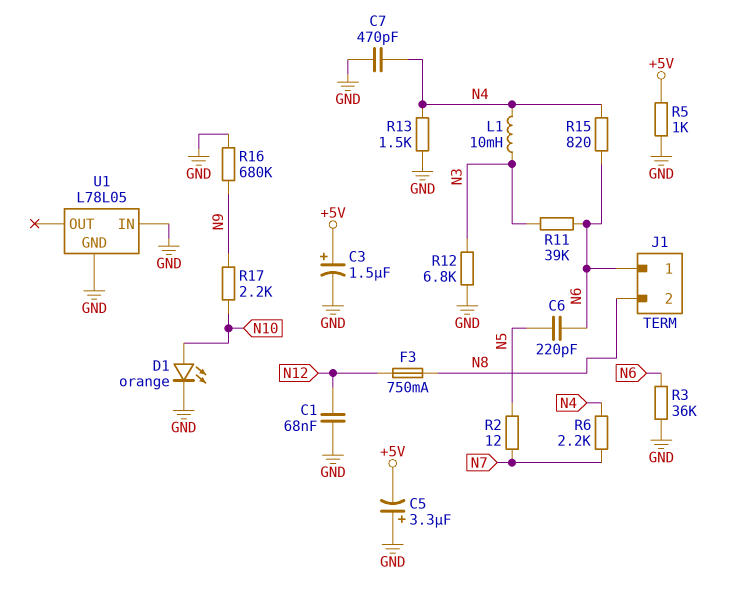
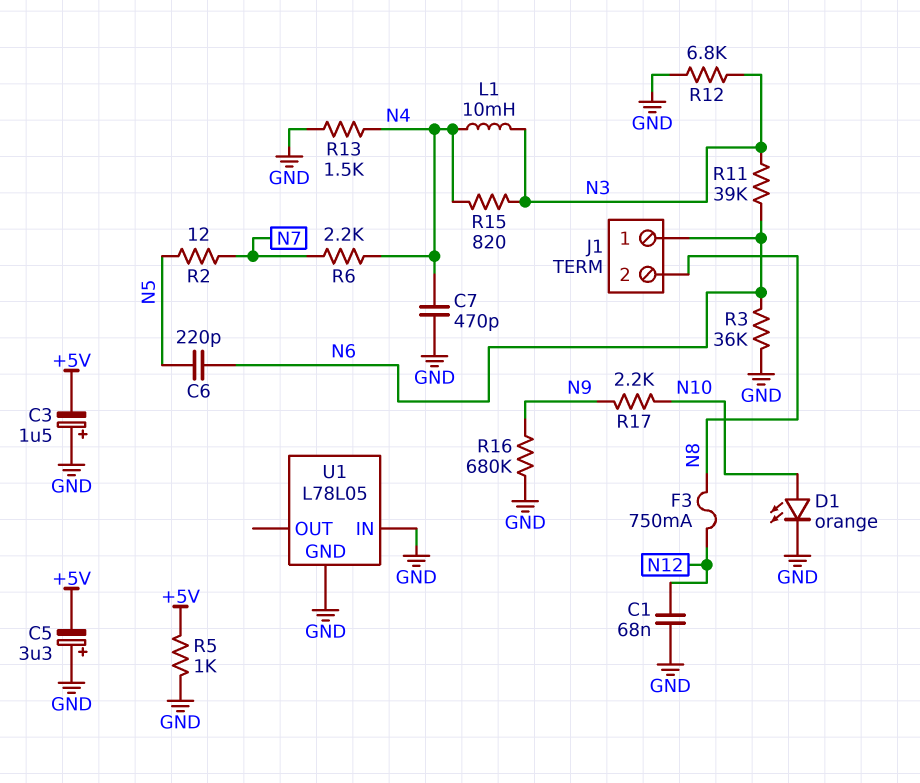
C3: 1.5uF (plus +5V, minus GND) -> 1.5uF (plus GND, minus +5V)
R15: 820 (N4, N6) -> 820 (N3, N4)

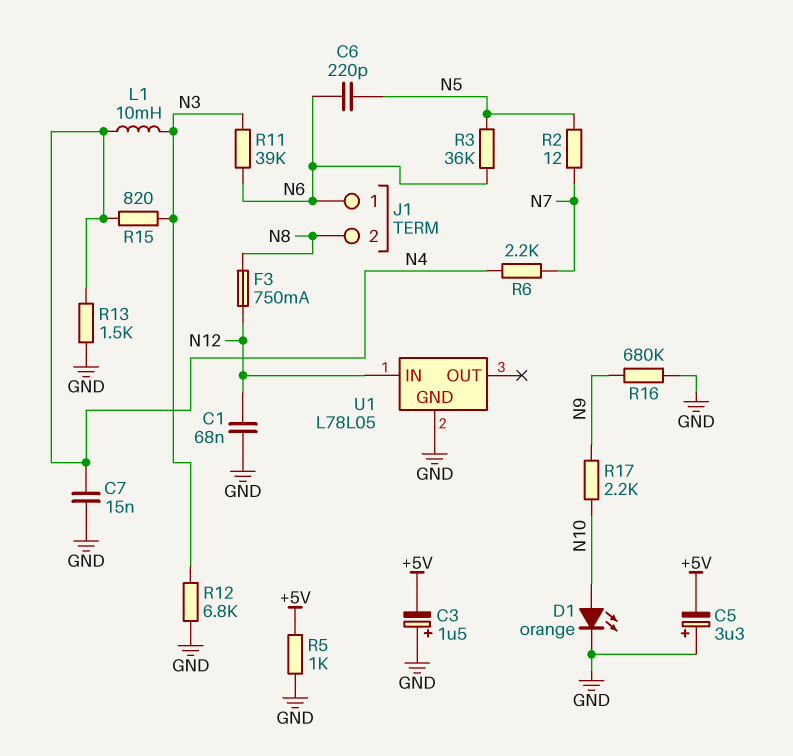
C7: 470pF (GND, N4) -> 15nF (GND, N4)
R3: 36k (GND, N6) -> 36k (N5, N6)
U1 pin IN: GND -> N12

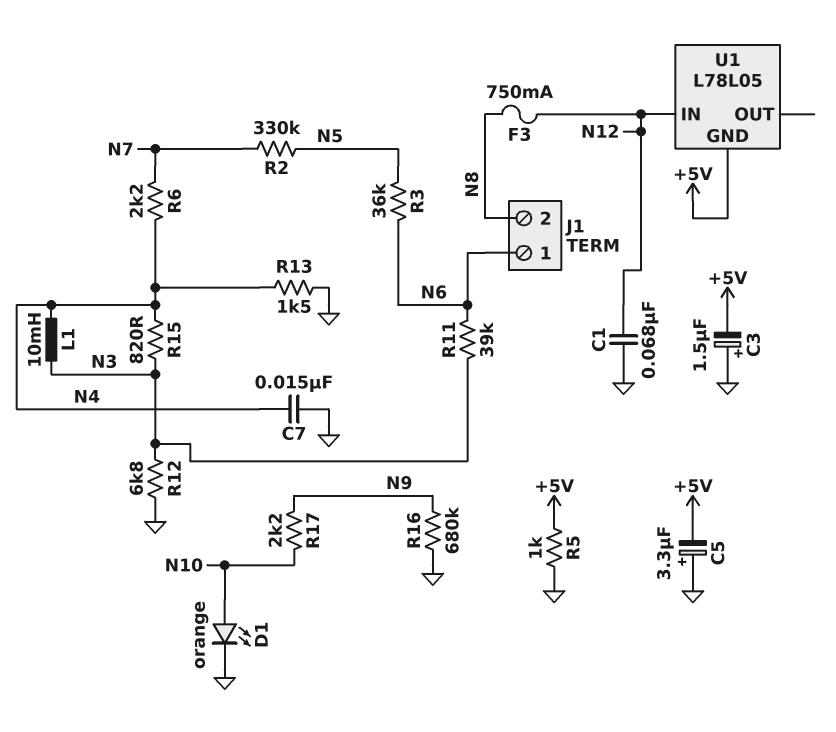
C6: 220pF (N5, N6) -> none
R2: 12 (N5, N7) -> 330k (N5, N7)
U1 pin GND: GND -> +5V

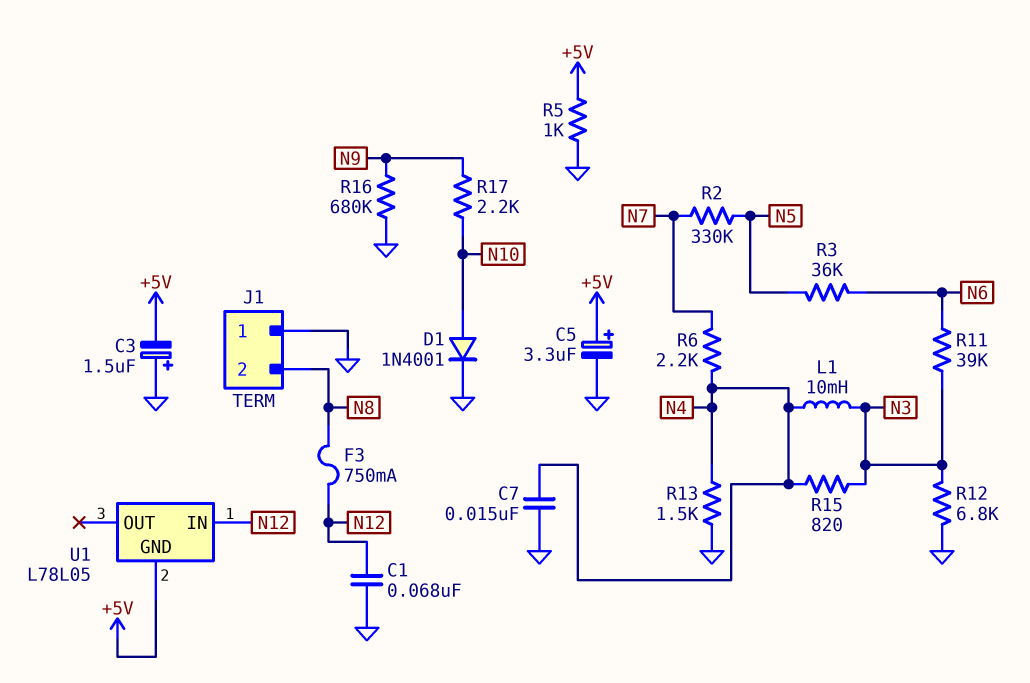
C5: 3.3uF (plus GND, minus +5V) -> 3.3uF (plus +5V, minus GND)
D1: LED orange (A N10, K GND) -> diode 1N4001 (A N10, K GND)
J1 pin 1: N6 -> GND

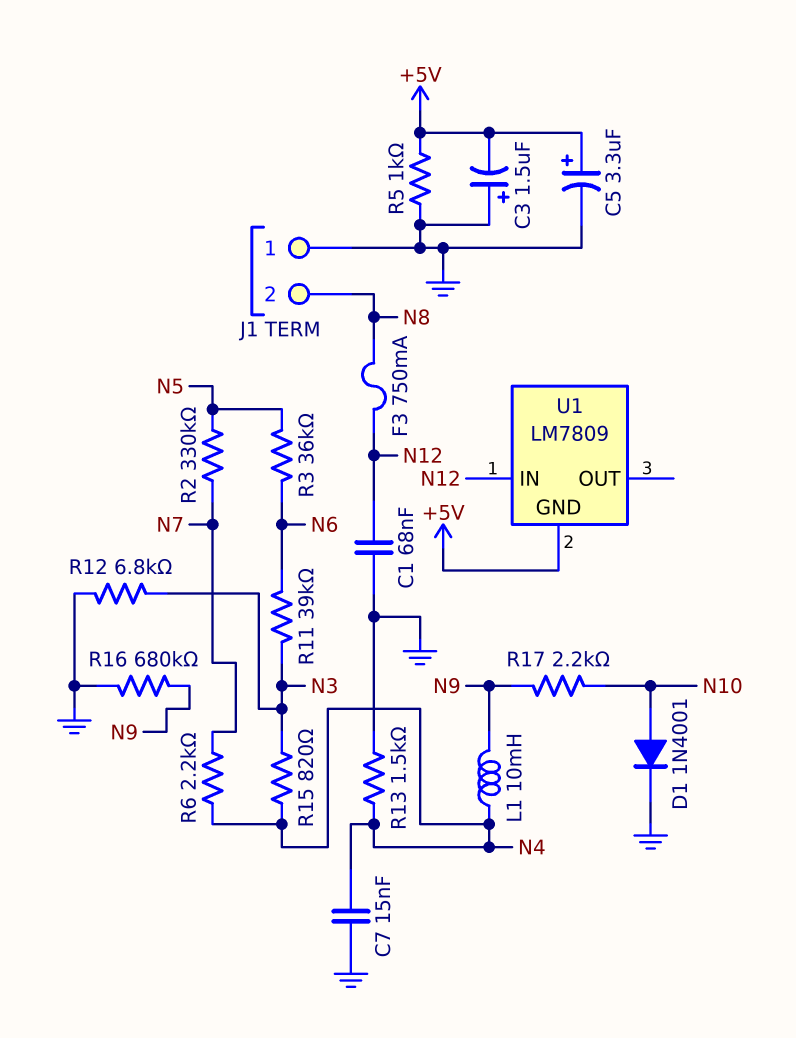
L1: 10mH (N3, N4) -> 10mH (N4, N9)
U1: L78L05 -> LM7809

